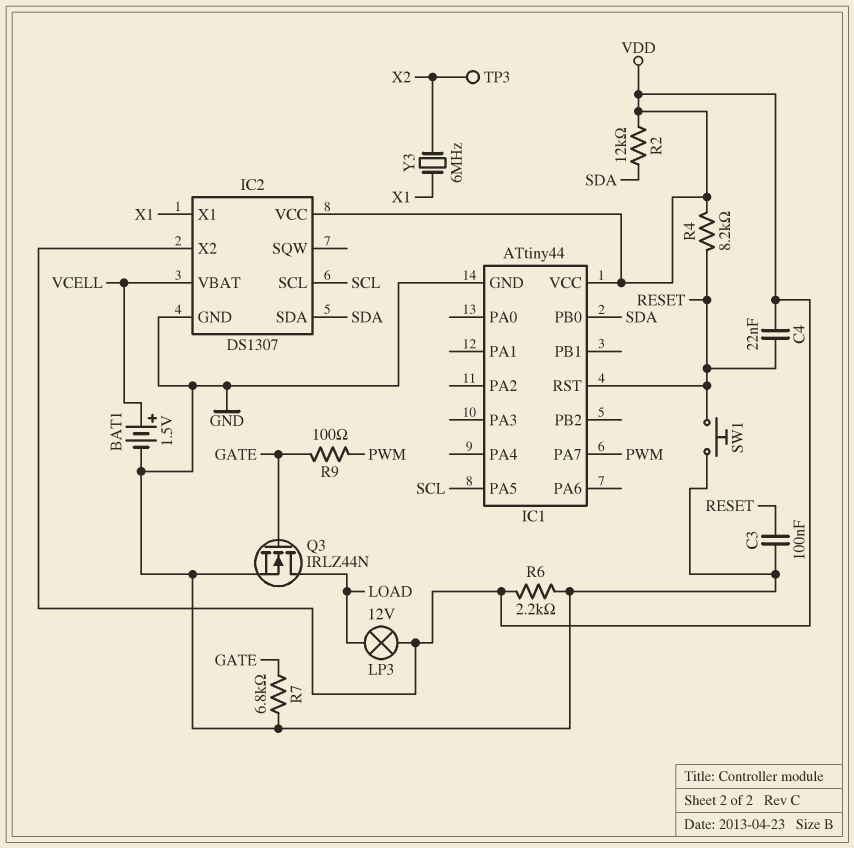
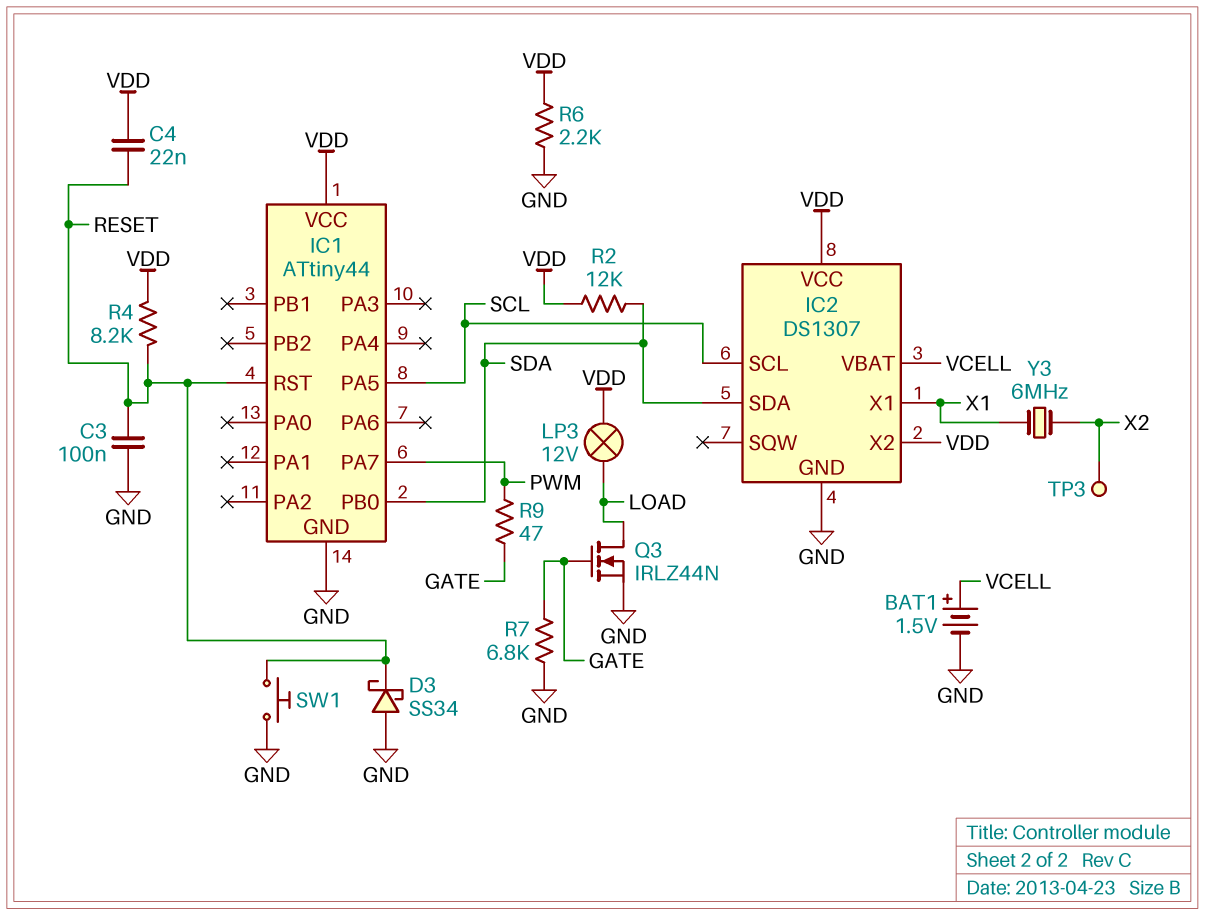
D3: none -> schottky SS34 (A GND, K RESET)
R9: 100 (GATE, PWM) -> 47 (GATE, PWM)

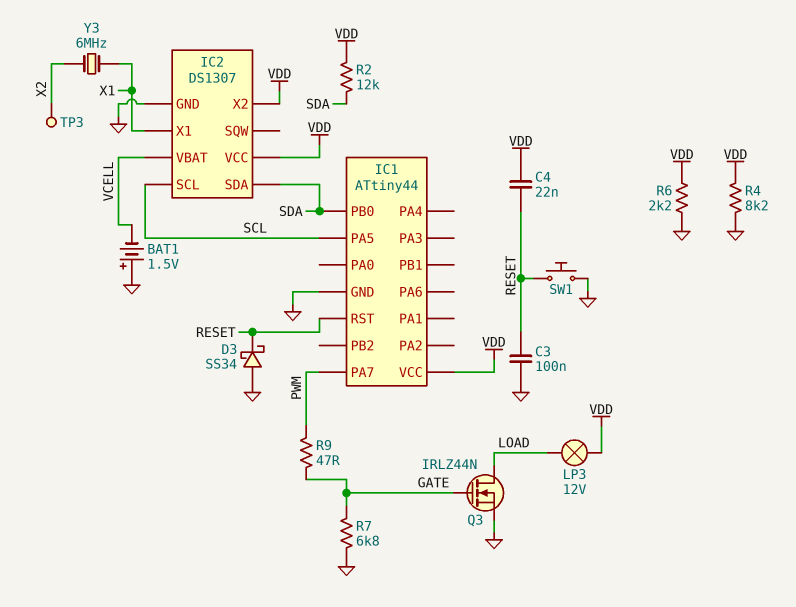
BAT1: 1.5V (plus VCELL, minus GND) -> 1.5V (plus GND, minus VCELL)
R4: 8.2k (RESET, VDD) -> 8.2k (GND, VDD)

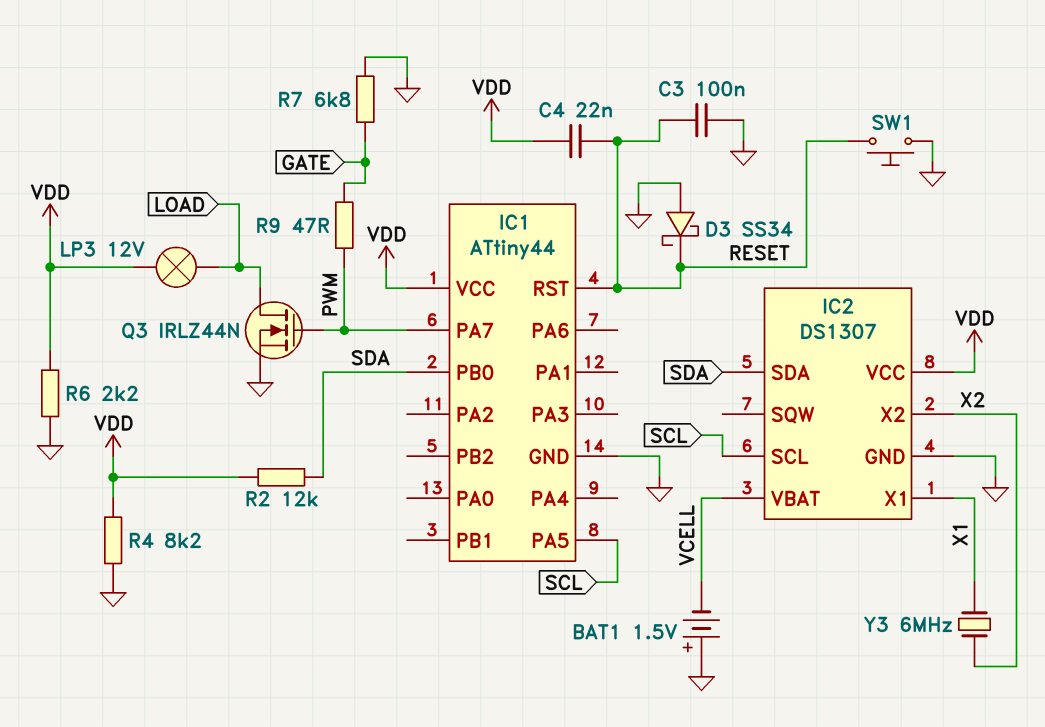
IC2 pin X2: VDD -> X2
Q3: NMOS IRLZ44N (G GATE, D LOAD, S GND) -> NMOS IRLZ44N (G PWM, D LOAD, S GND)
TP3: test point (X2) -> none

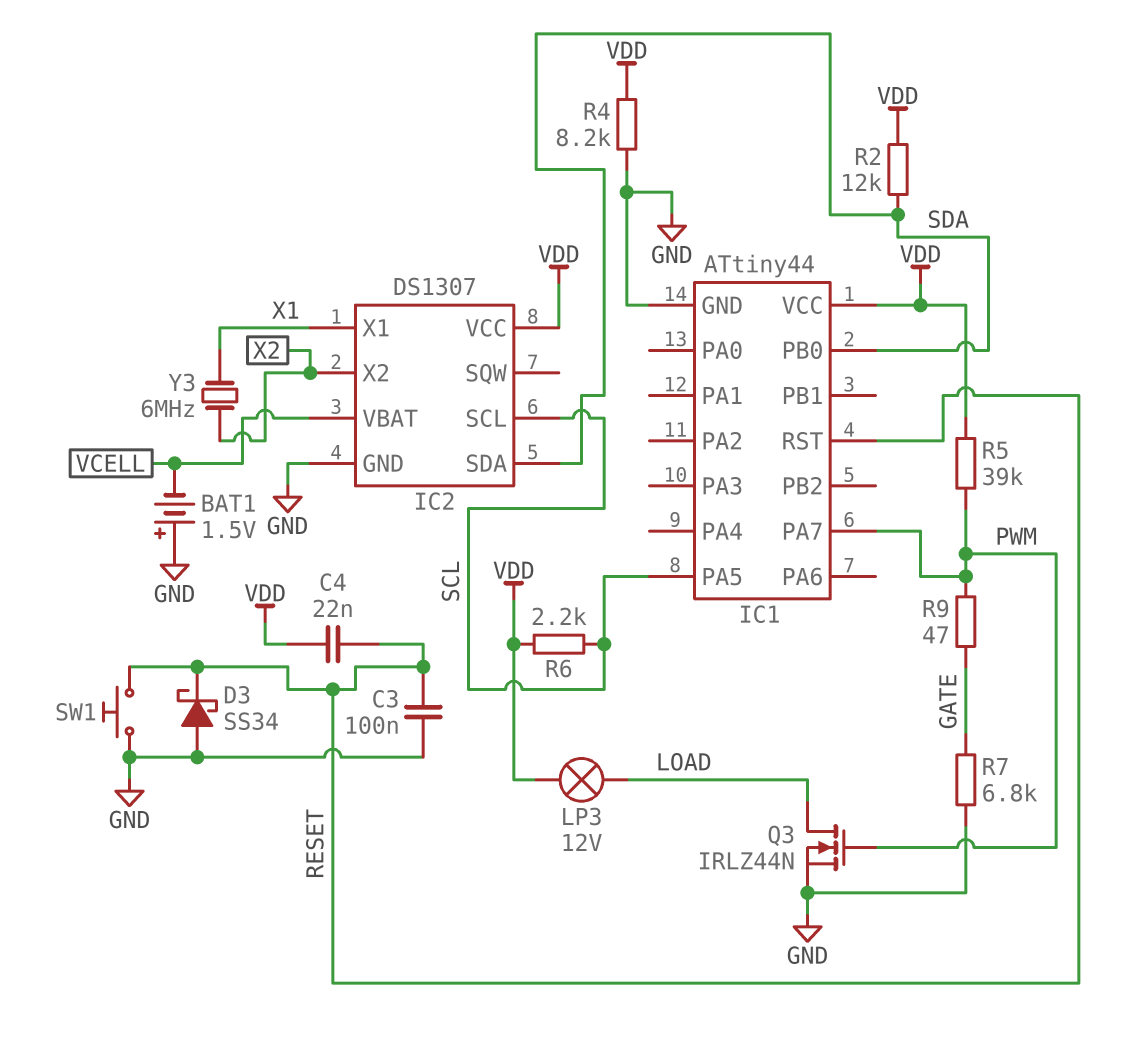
R5: none -> 39k (PWM, VDD)
R6: 2.2k (GND, VDD) -> 2.2k (SCL, VDD)

